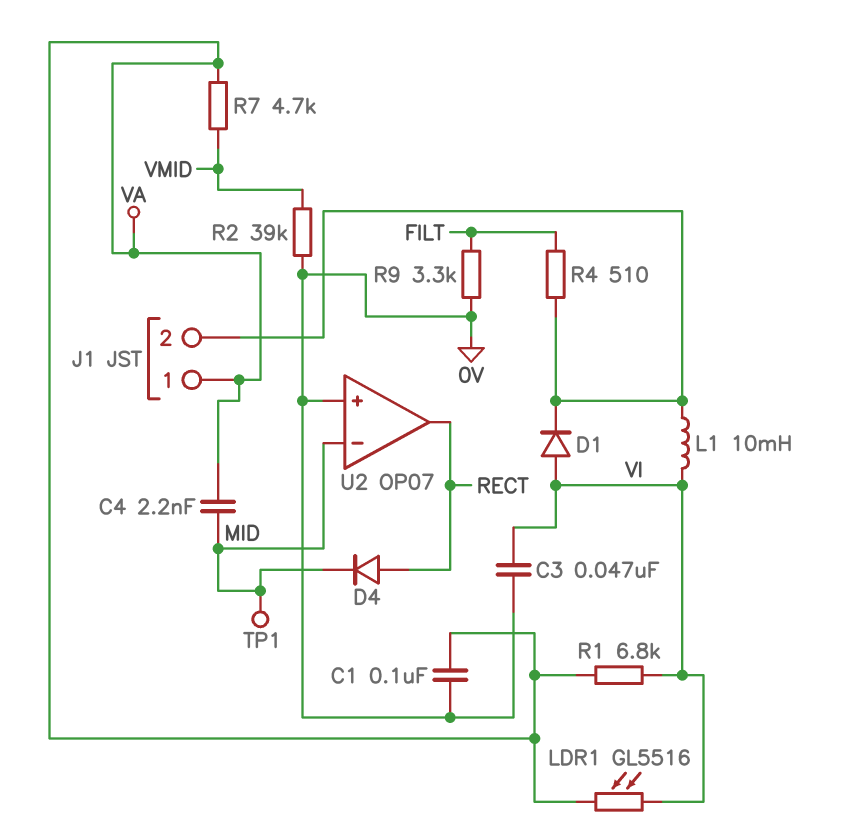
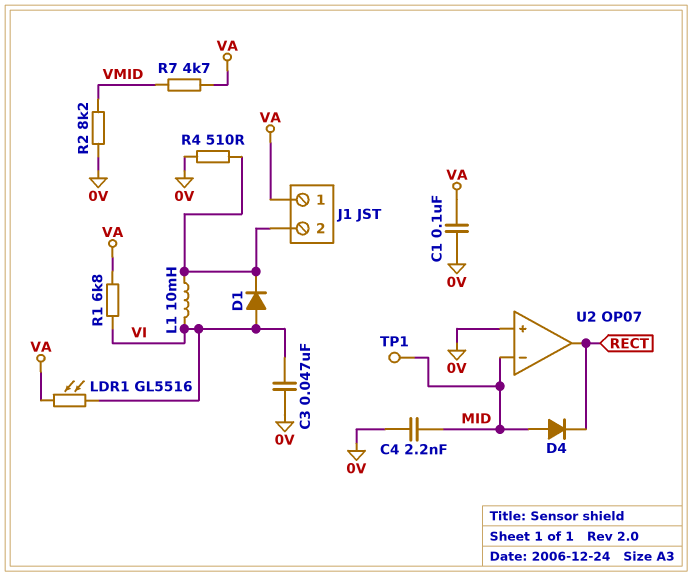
C4: 2.2nF (MID, VA) -> 2.2nF (0V, MID)
D4: diode (A RECT, K MID) -> diode (A MID, K RECT)
R2: 39k (0V, VMID) -> 8.2k (0V, VMID)
R4: 510 (FILT, J1/2) -> 510 (0V, J1/2)
R9: 3.3k (0V, FILT) -> none

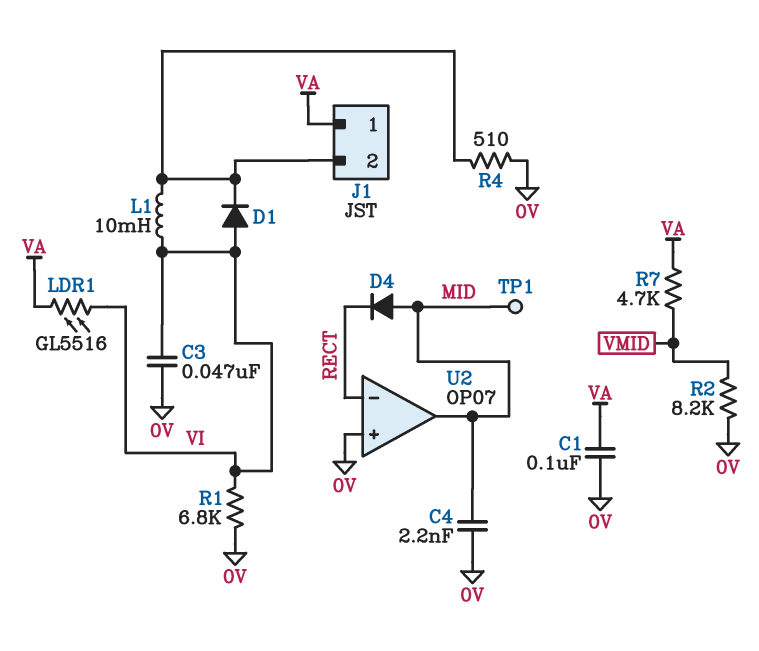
R1: 6.8k (VA, VI) -> 6.8k (0V, VI)
U2 pin in-: MID -> RECT
U2 pin out: RECT -> MID

